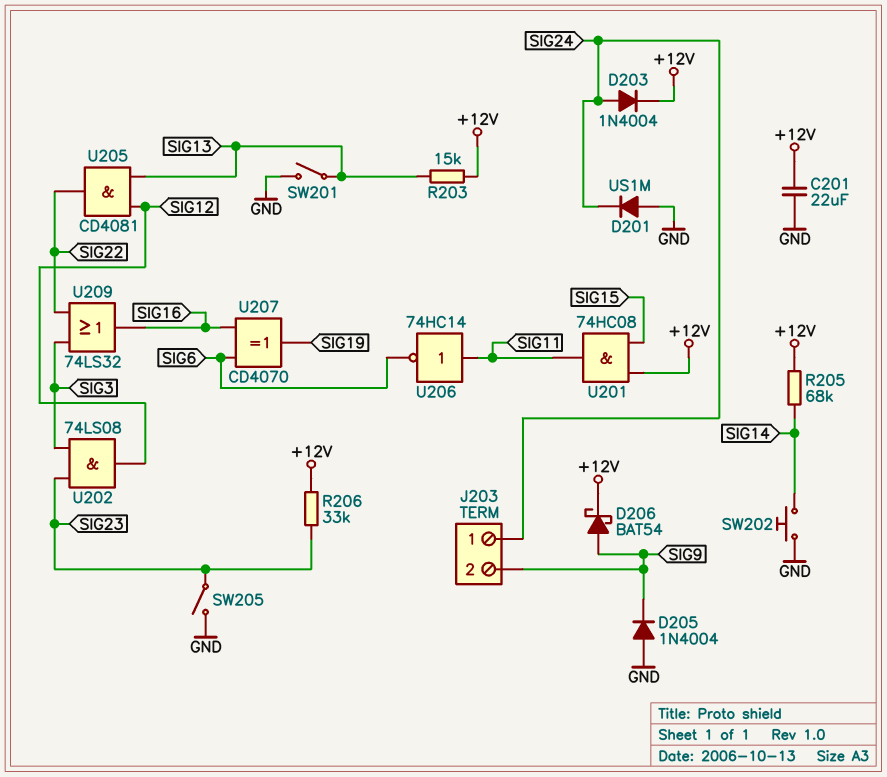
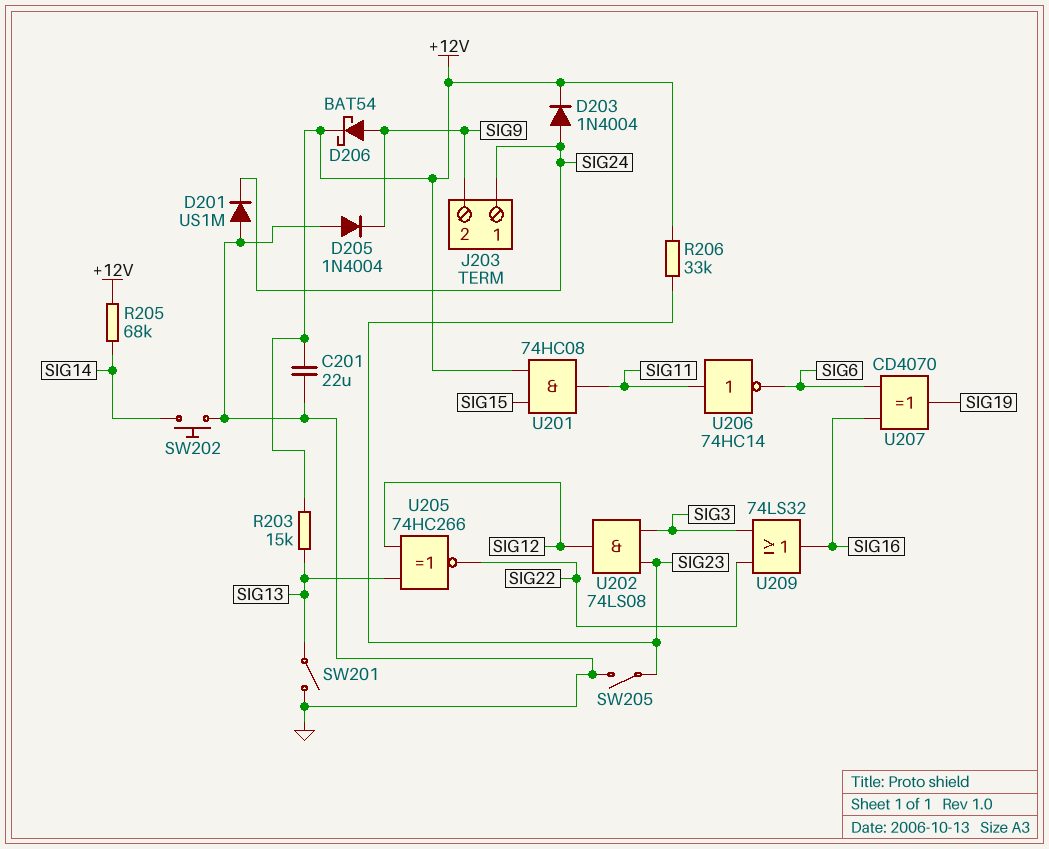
U205: AND CD4081 (in SIG12, in SIG13, out SIG22) -> XNOR 74HC266 (in SIG12, in SIG13, out SIG22)

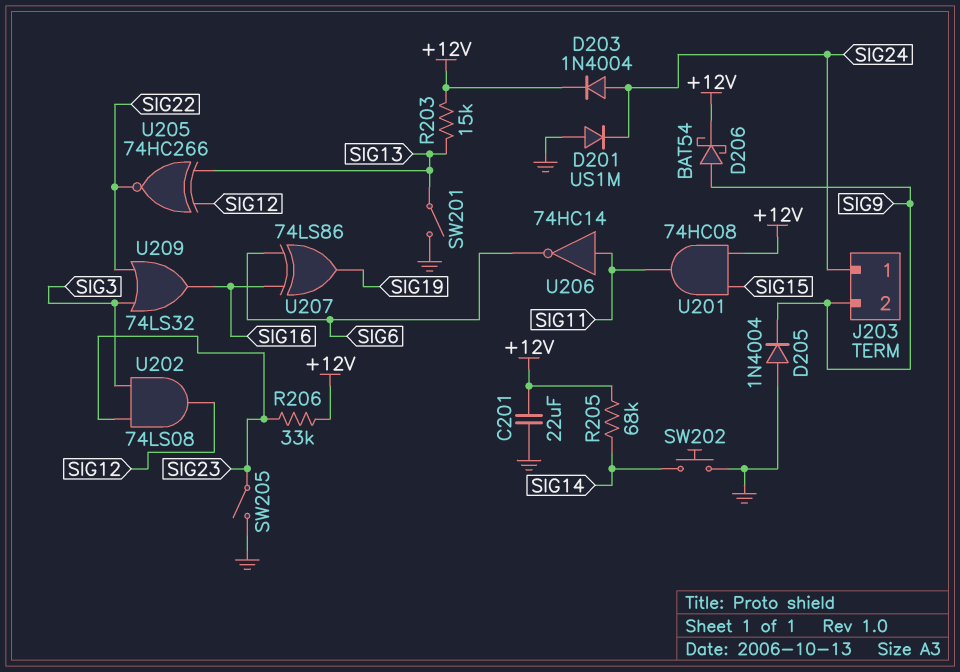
U207: XOR CD4070 (in SIG6, in SIG16, out SIG19) -> XOR 74LS86 (in SIG6, in SIG16, out SIG19)

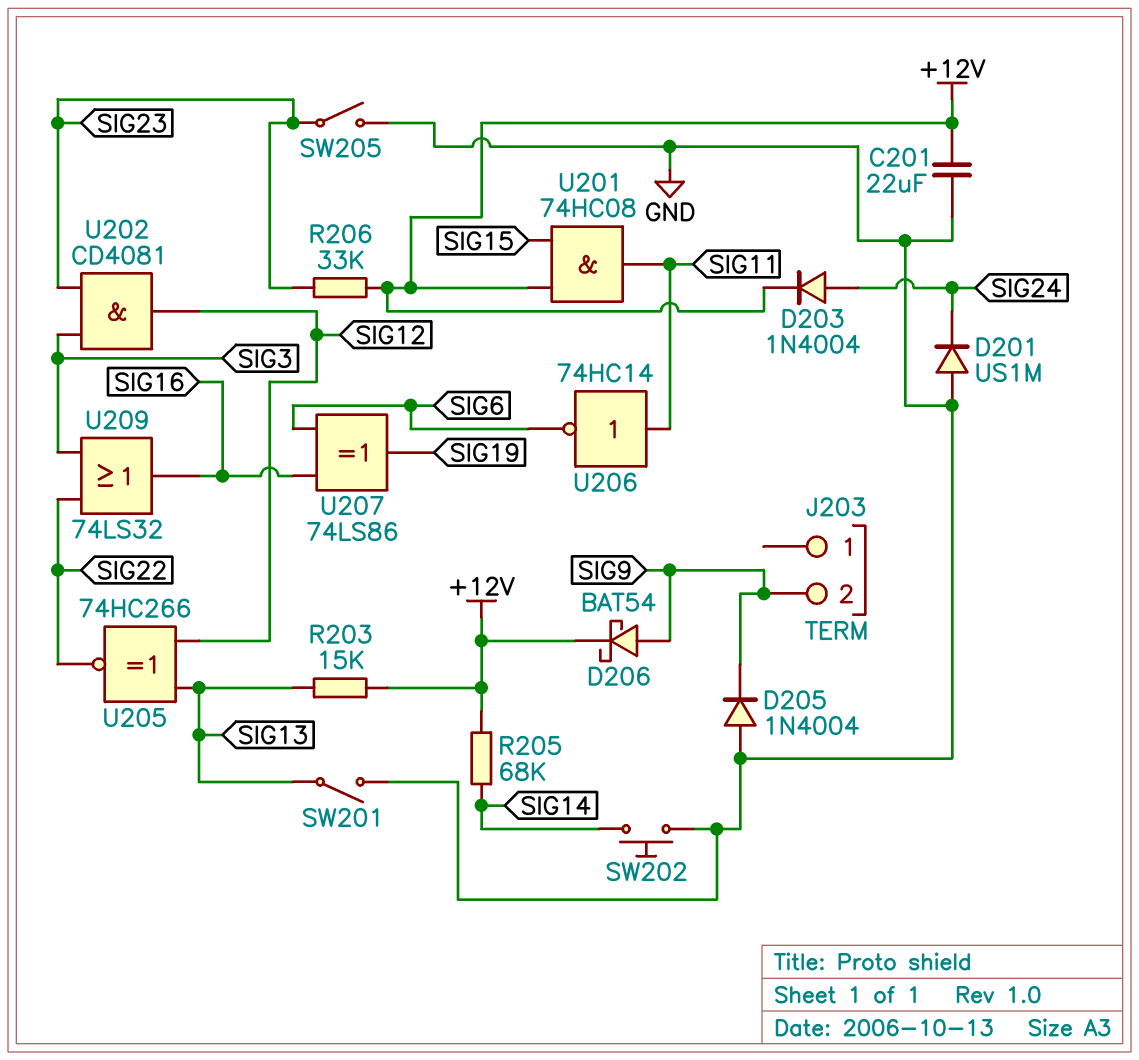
J203 pin 1: SIG24 -> none
U202: AND 74LS08 (in SIG3, in SIG23, out SIG12) -> AND CD4081 (in SIG3, in SIG23, out SIG12)

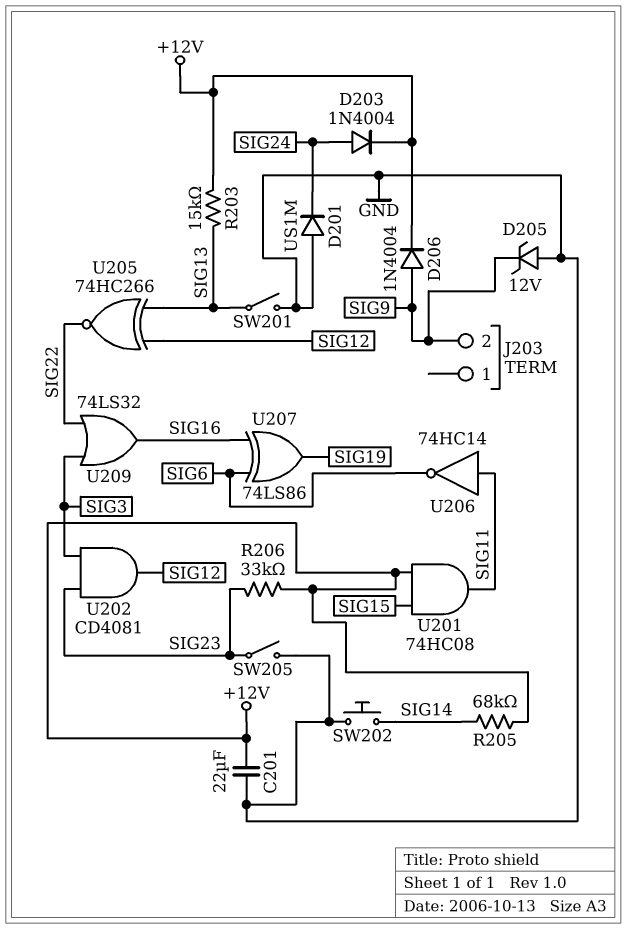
D205: diode 1N4004 (A GND, K SIG9) -> zener 12V (A GND, K SIG9)
D206: schottky BAT54 (A SIG9, K +12V) -> diode 1N4004 (A SIG9, K +12V)

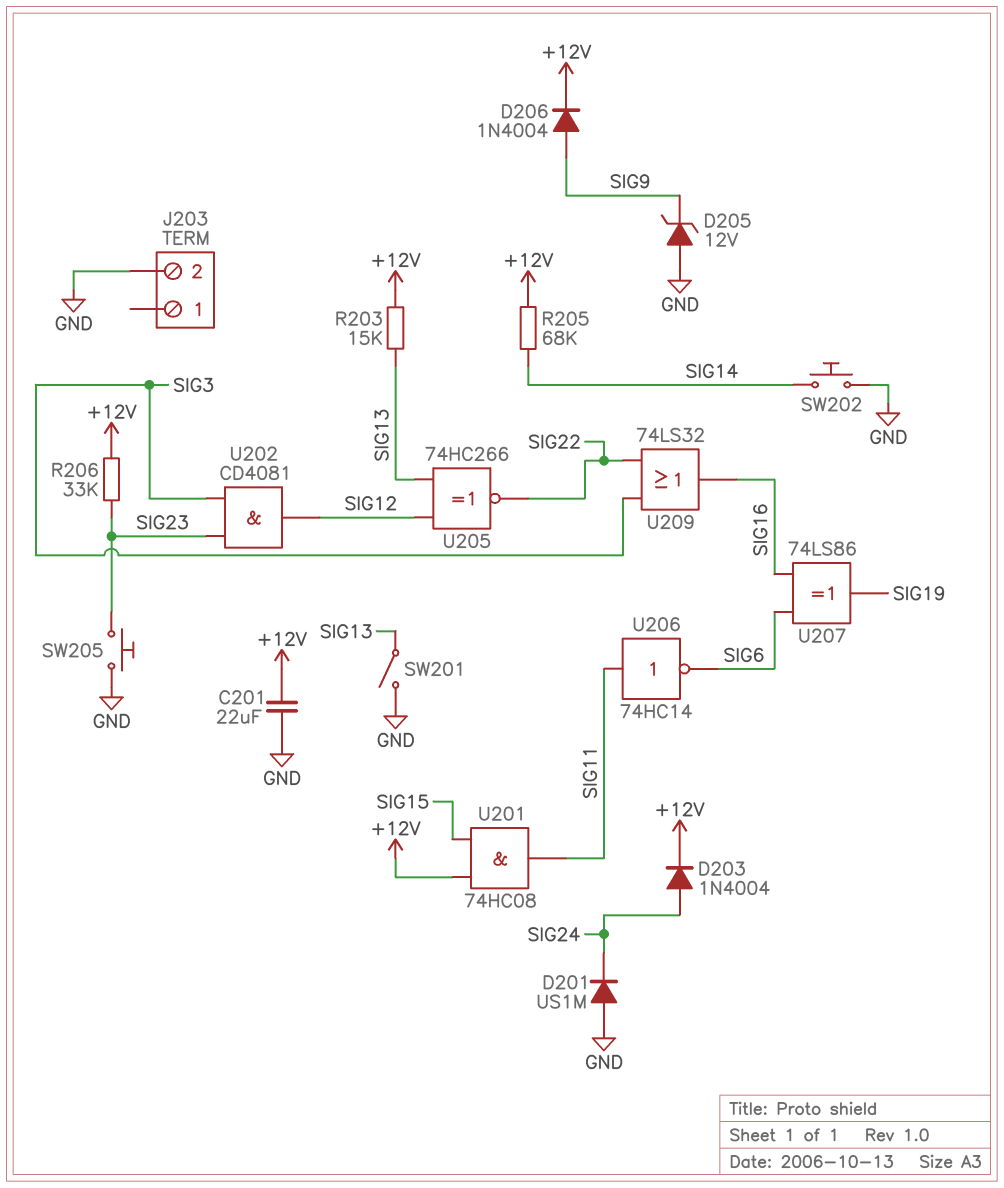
J203 pin 2: SIG9 -> GND
SW205: switch (GND, SIG23) -> button (GND, SIG23)

